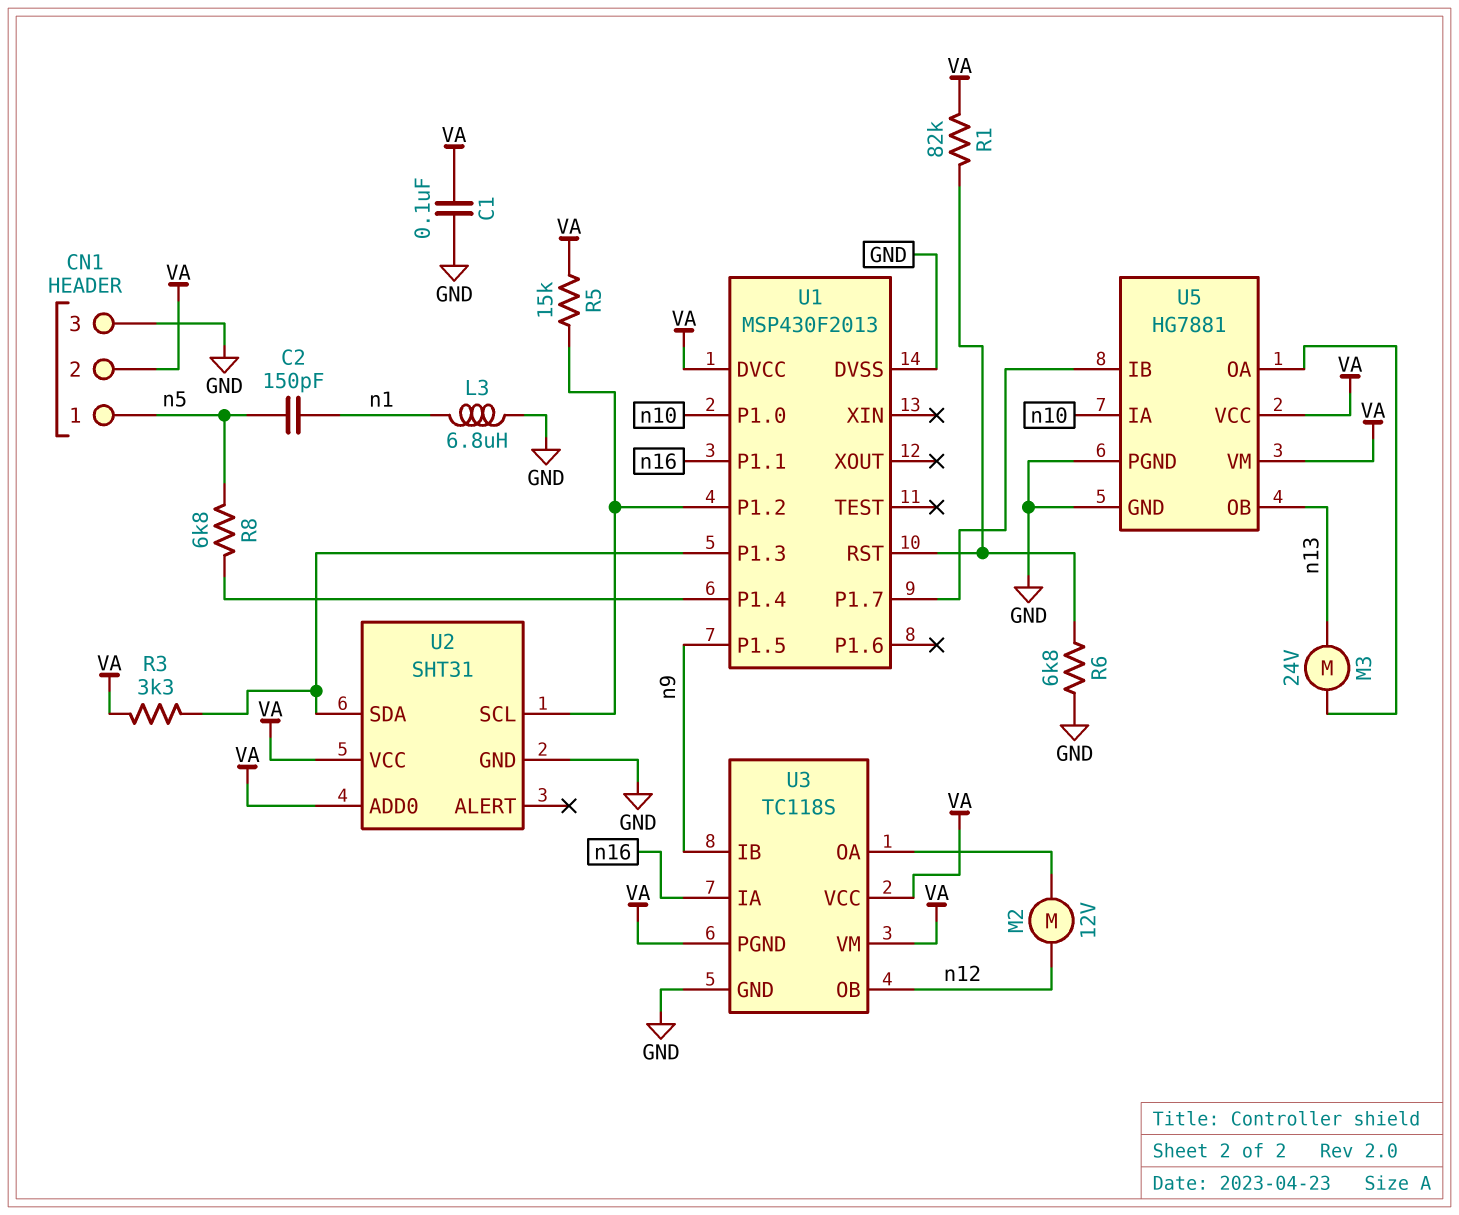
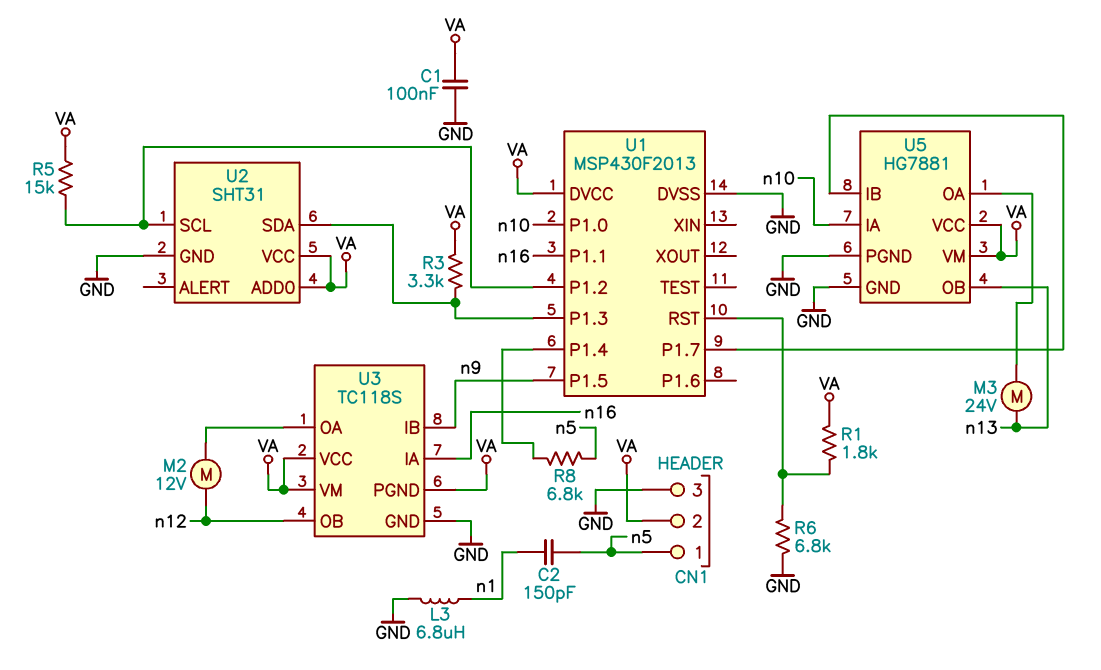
R1: 82k (U1/RST, VA) -> 1.8k (U1/RST, VA)

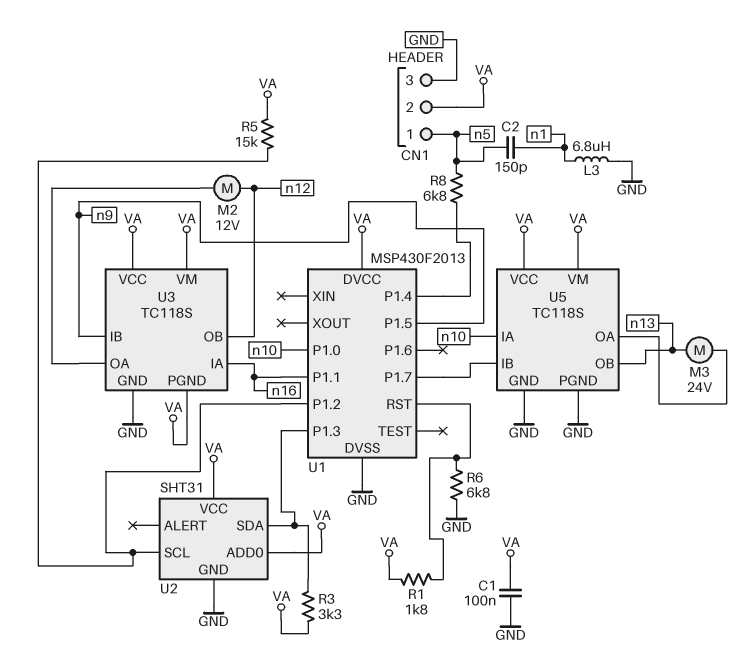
U5: HG7881 -> TC118S

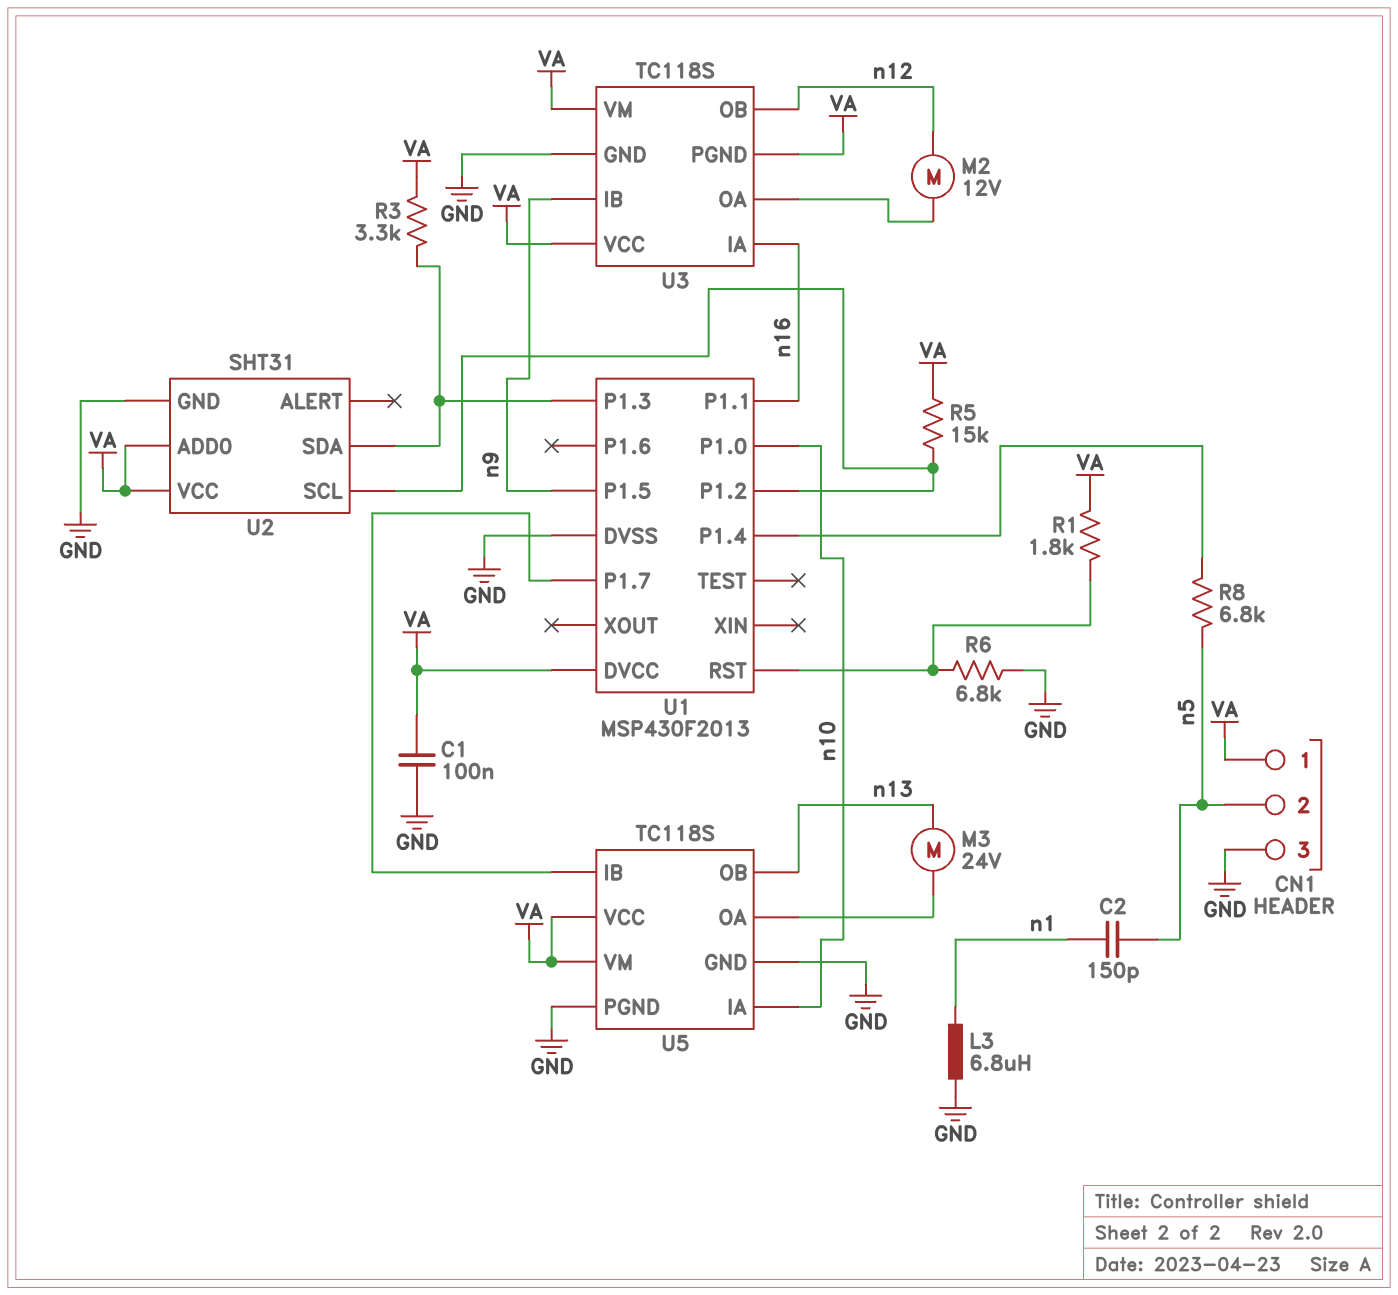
CN1 pin 1: n5 -> VA
CN1 pin 2: VA -> n5

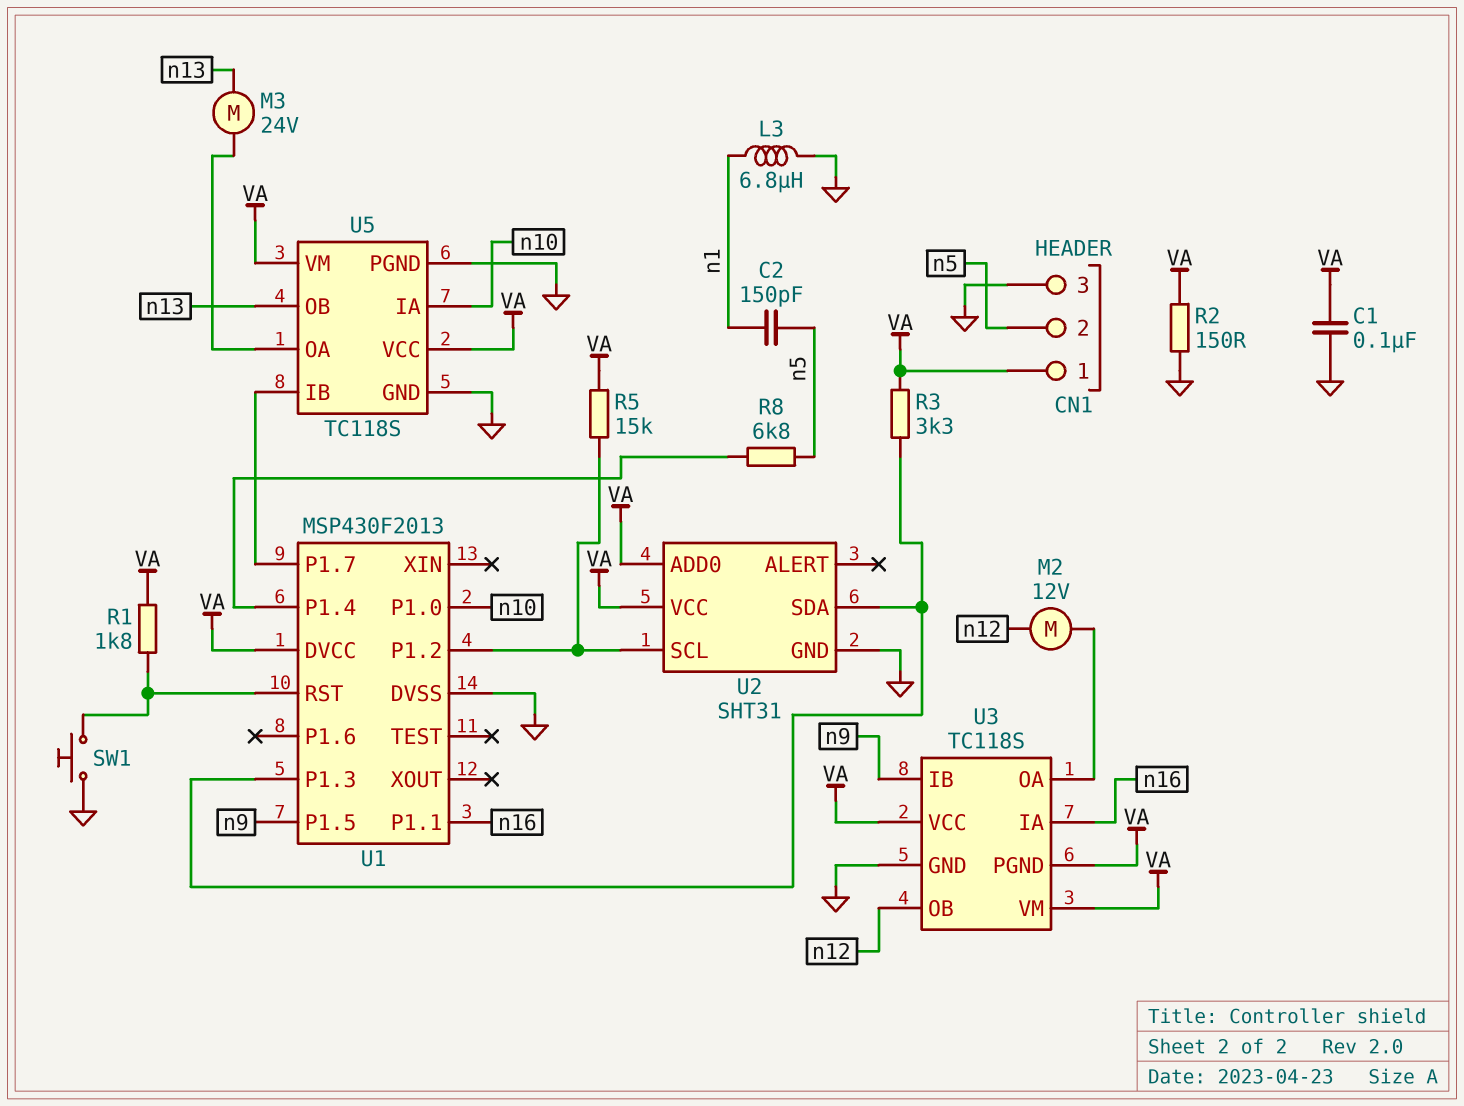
R2: none -> 150 (GND, VA)
R6: 6.8k (GND, U1/RST) -> none
SW1: none -> button (GND, U1/RST)

